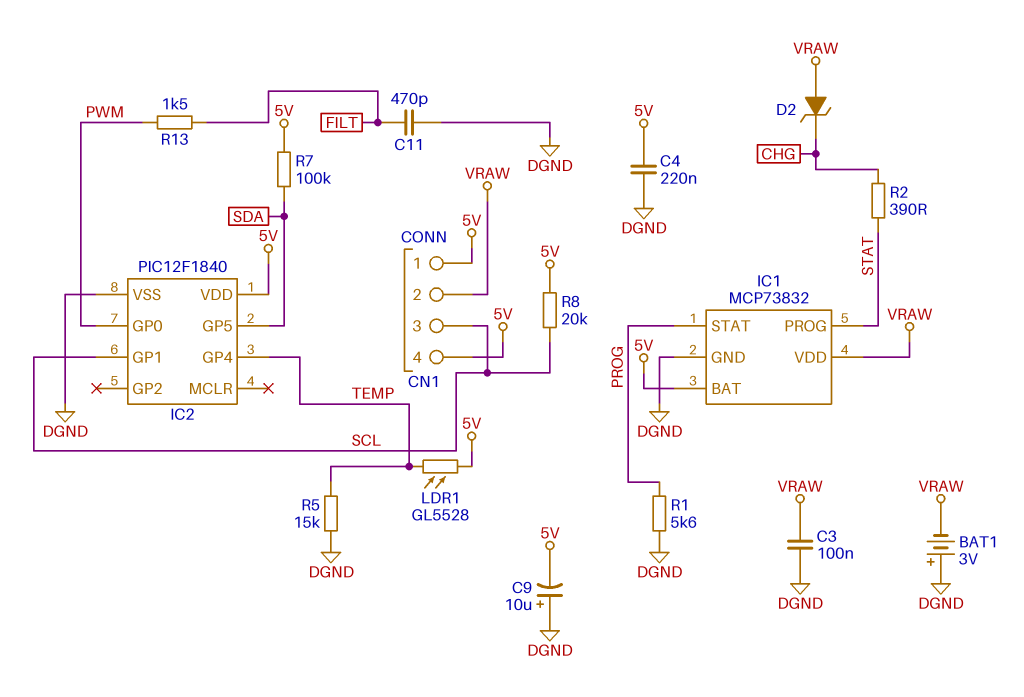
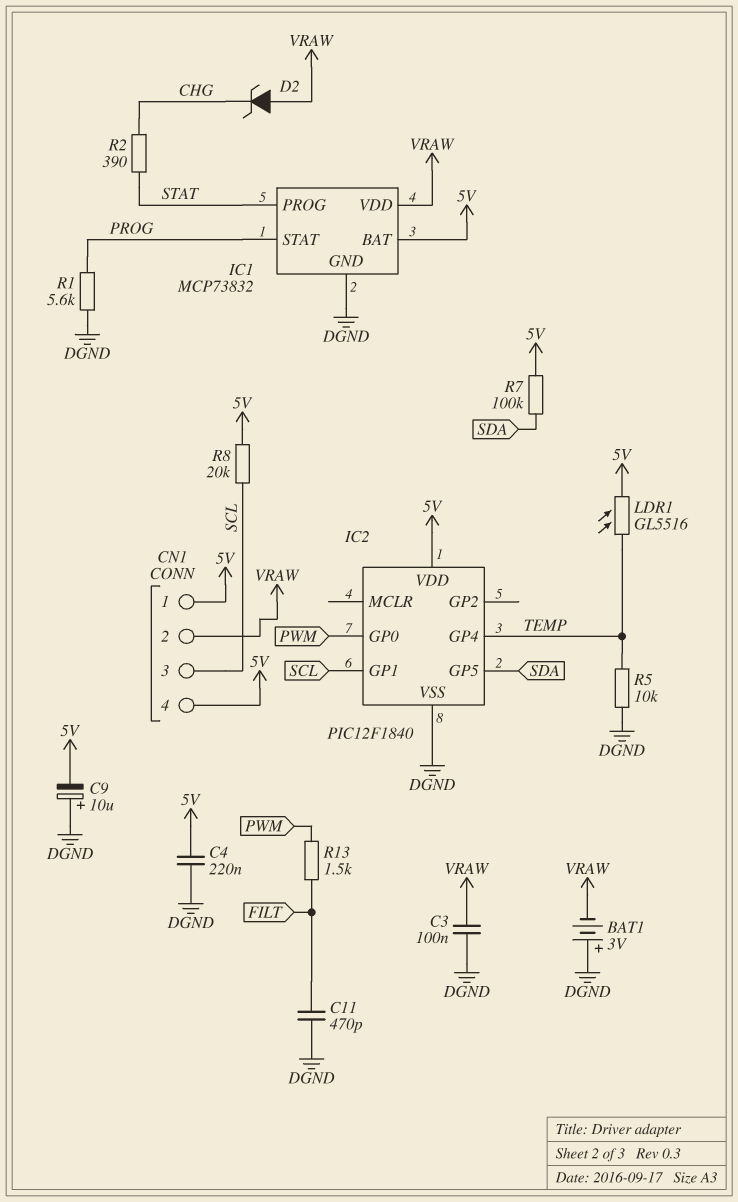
LDR1: GL5528 (5V, TEMP) -> GL5516 (5V, TEMP)
R5: 15k (DGND, TEMP) -> 10k (DGND, TEMP)

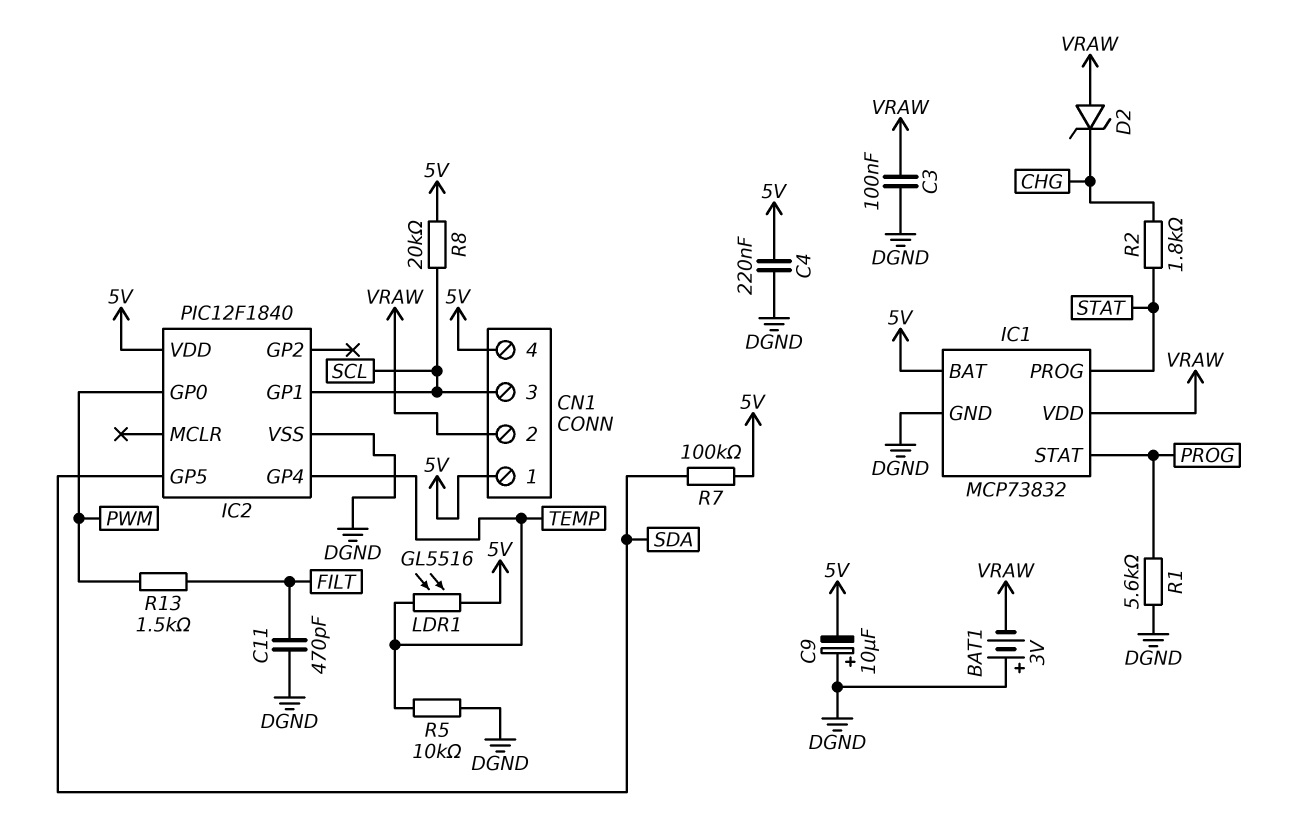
R2: 390 (CHG, STAT) -> 1.8k (CHG, STAT)

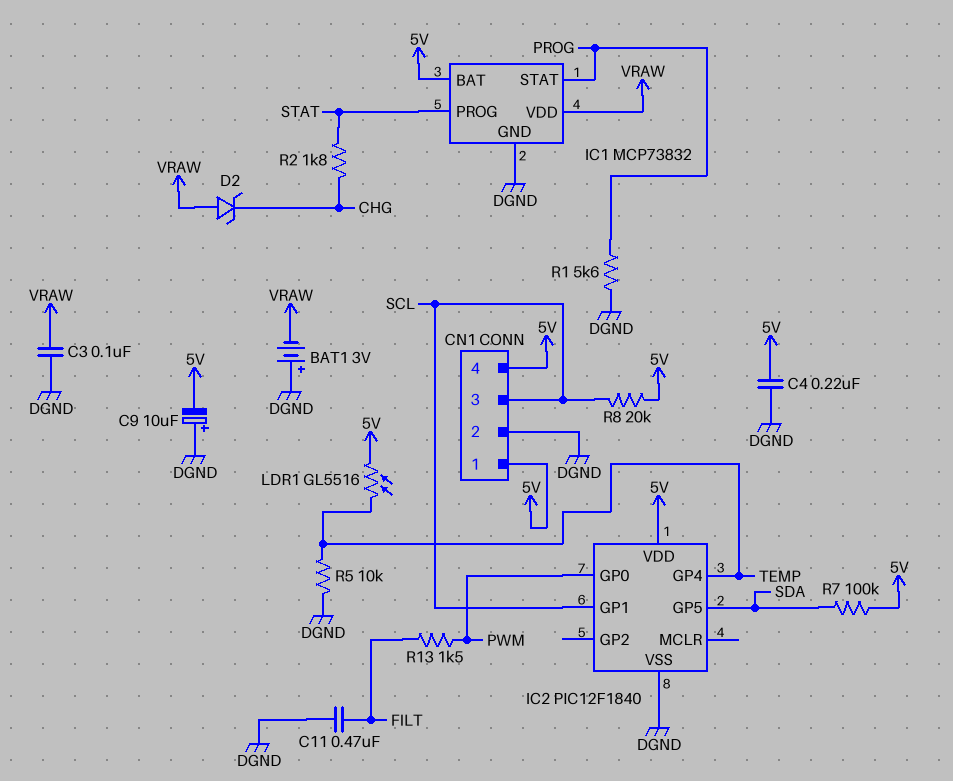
C11: 470pF (DGND, FILT) -> 470nF (DGND, FILT)
CN1 pin 2: VRAW -> DGND

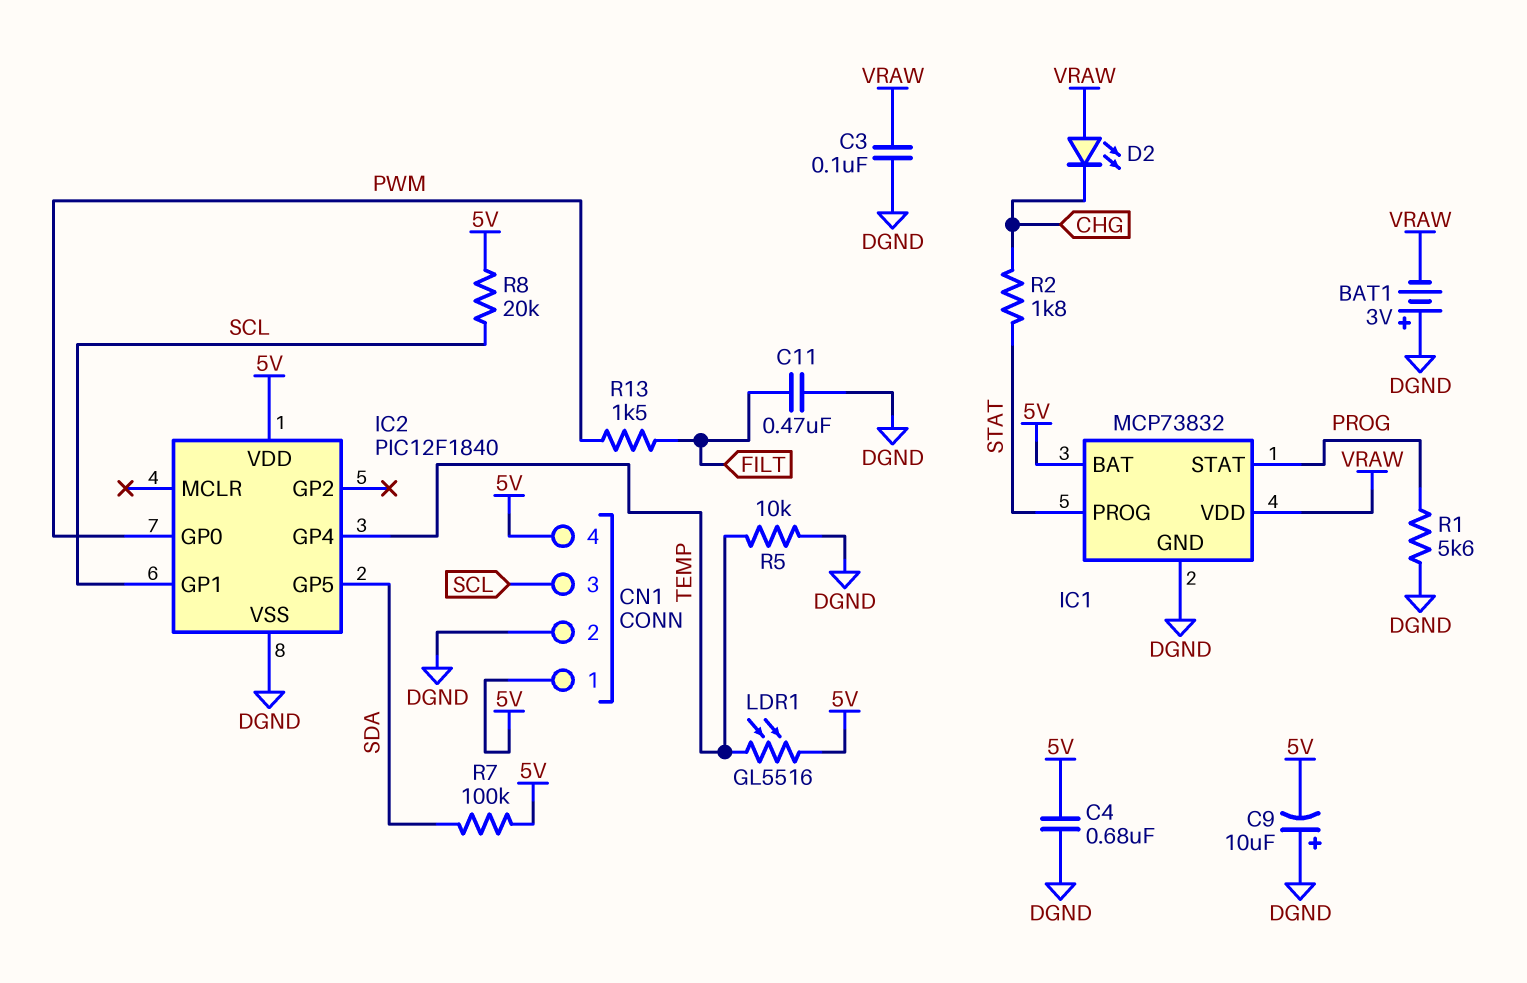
C4: 220nF (5V, DGND) -> 680nF (5V, DGND)
D2: zener (A VRAW, K CHG) -> LED (A VRAW, K CHG)

